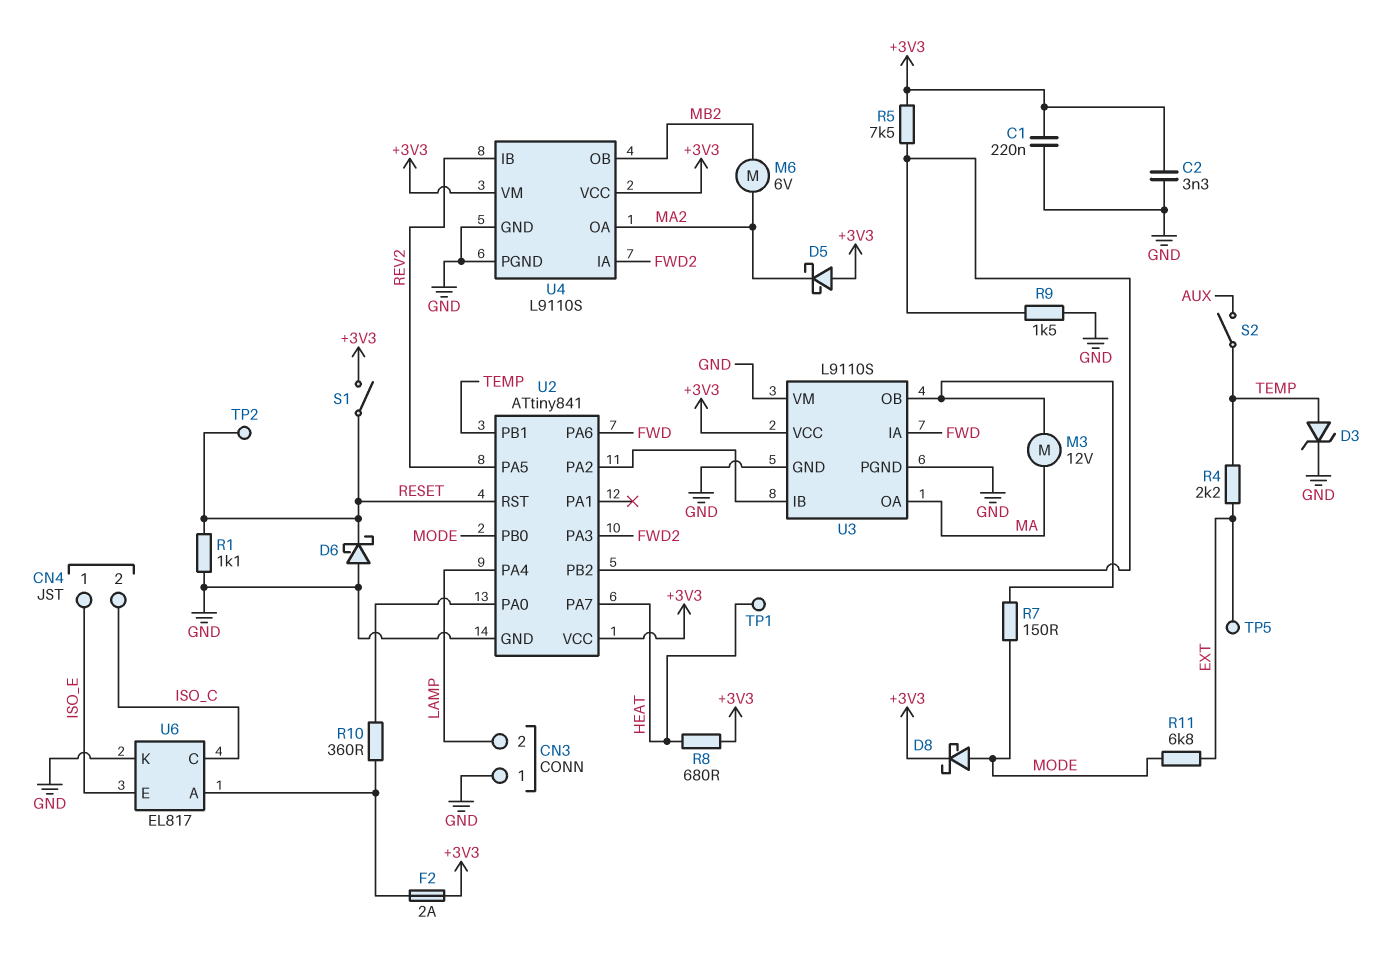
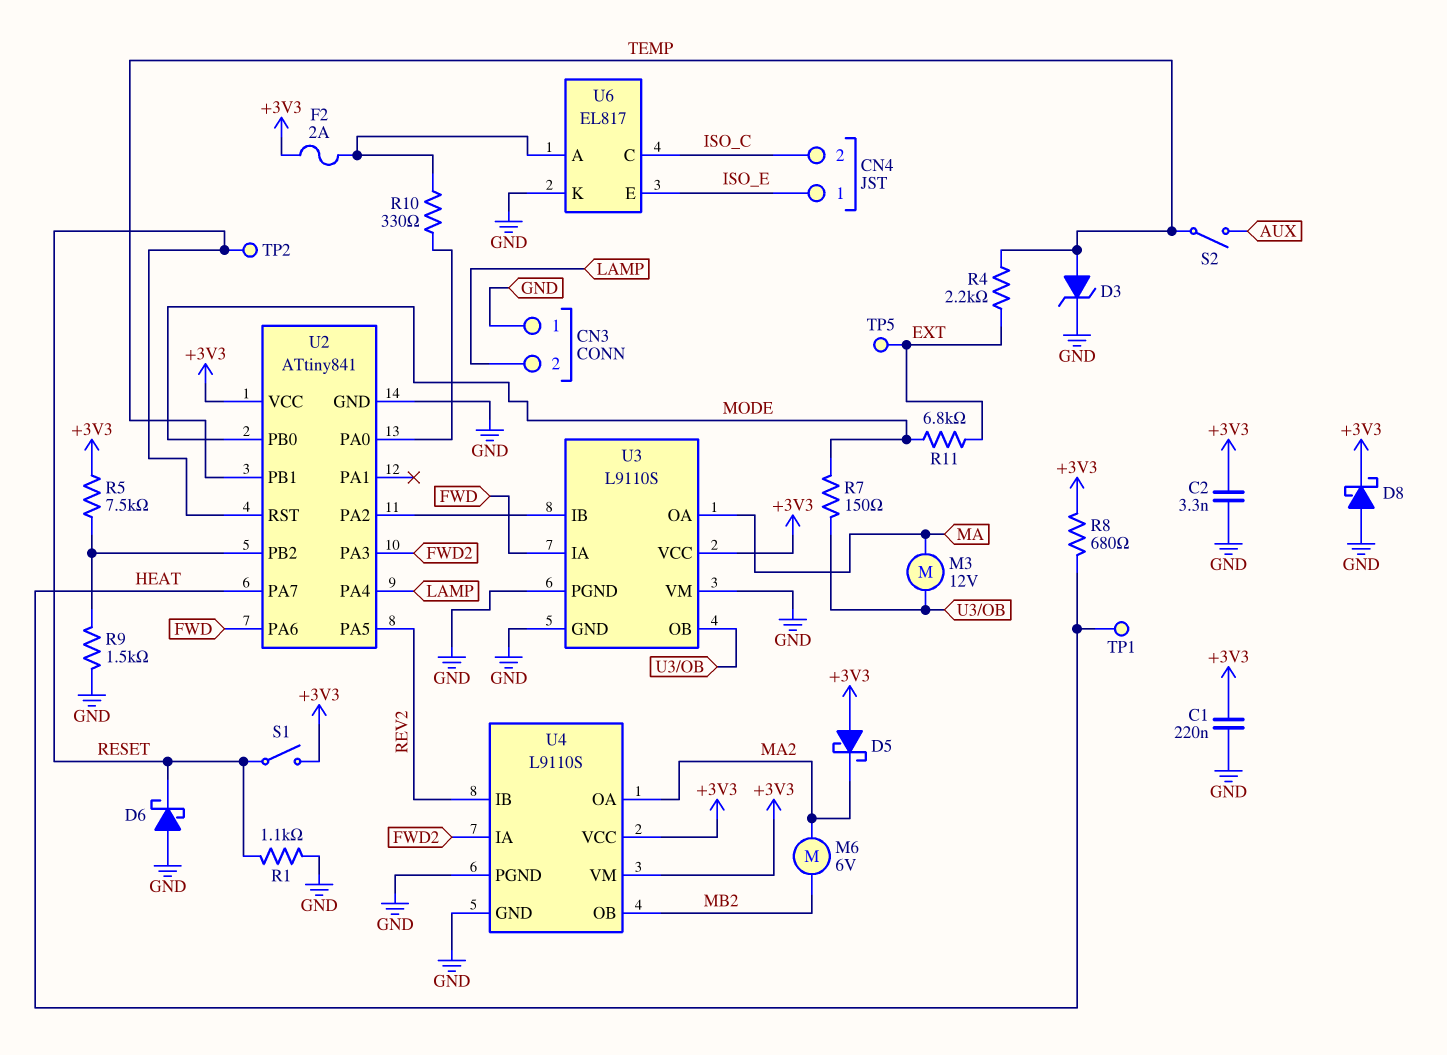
D8: schottky (A MODE, K +3V3) -> schottky (A GND, K +3V3)
R10: 360 (U2/PA0, U6/A) -> 330 (U2/PA0, U6/A)

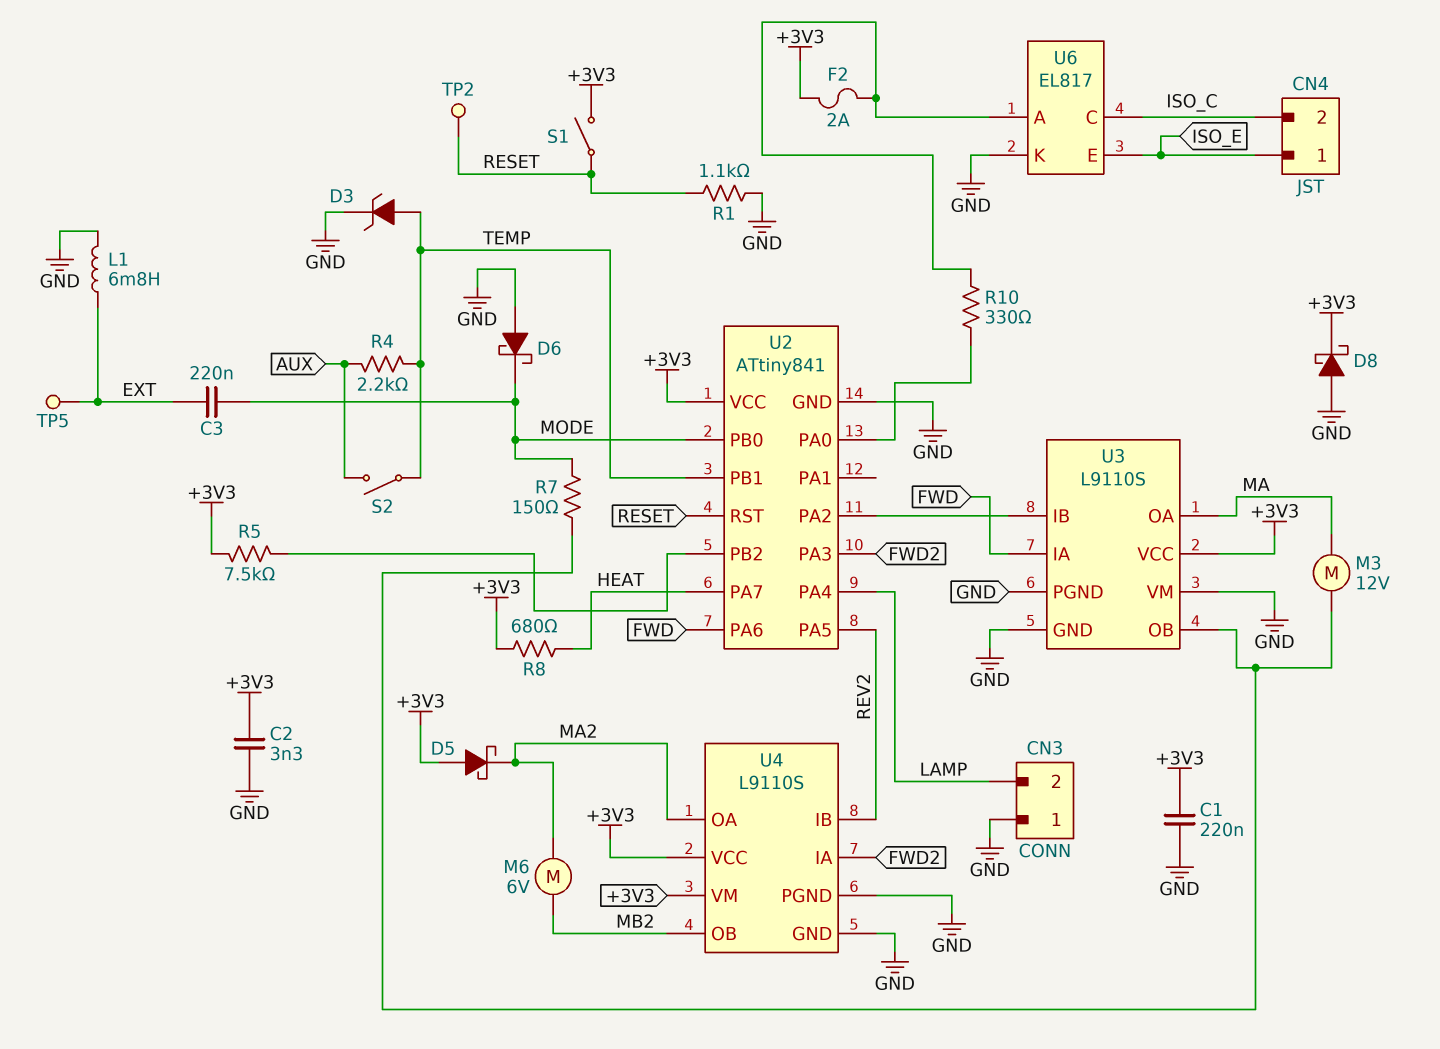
C3: none -> 220nF (EXT, MODE)
D6: schottky (A GND, K RESET) -> schottky (A GND, K MODE)
L1: none -> 6.8mH (EXT, GND)
R4: 2.2k (EXT, TEMP) -> 2.2k (AUX, TEMP)
R9: 1.5k (GND, U2/PB2) -> none
R11: 6.8k (EXT, MODE) -> none
TP1: test point (HEAT) -> none

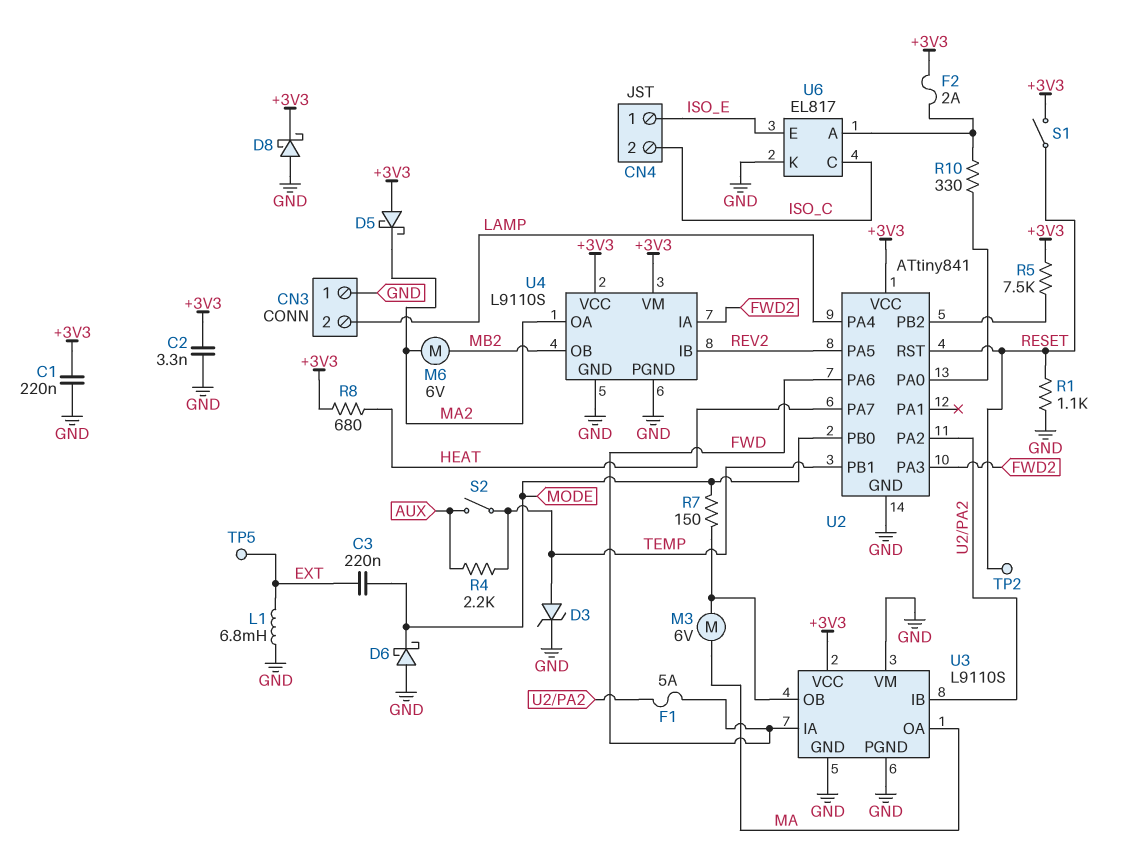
F1: none -> 5A (FWD, U2/PA2)
M3: motor 12V (MA, U3/OB) -> motor 6V (MA, U3/OB)

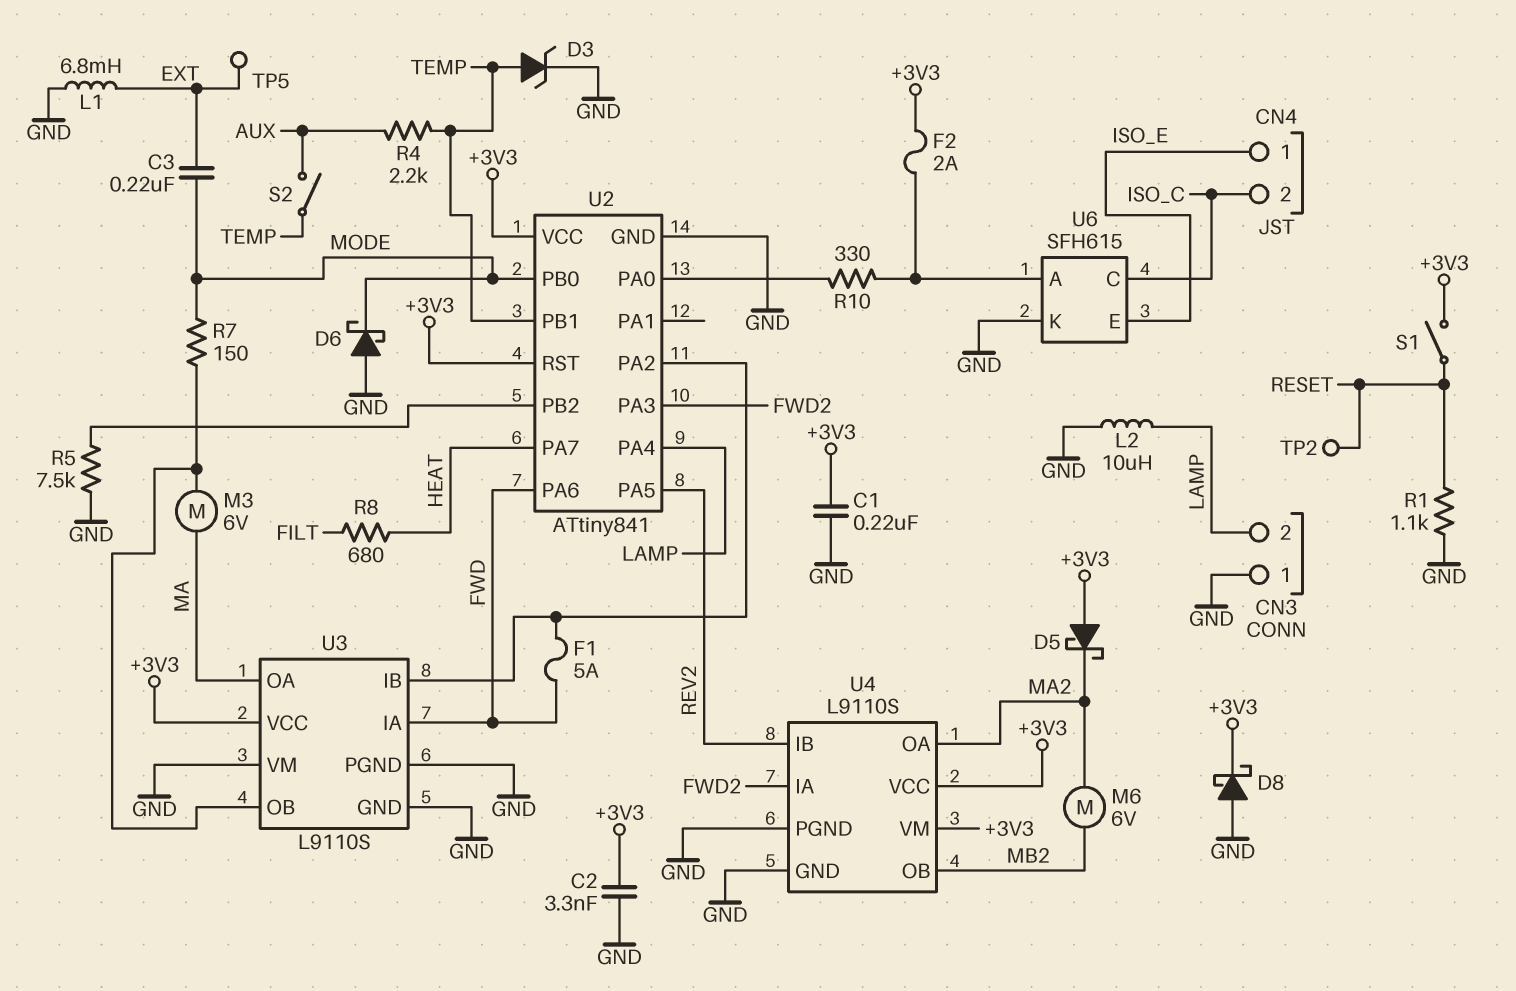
L2: none -> 10uH (GND, LAMP)
R5: 7.5k (+3V3, U2/PB2) -> 7.5k (GND, U2/PB2)
R8: 680 (+3V3, HEAT) -> 680 (FILT, HEAT)
U2 pin RST: RESET -> +3V3
U6: EL817 -> SFH615

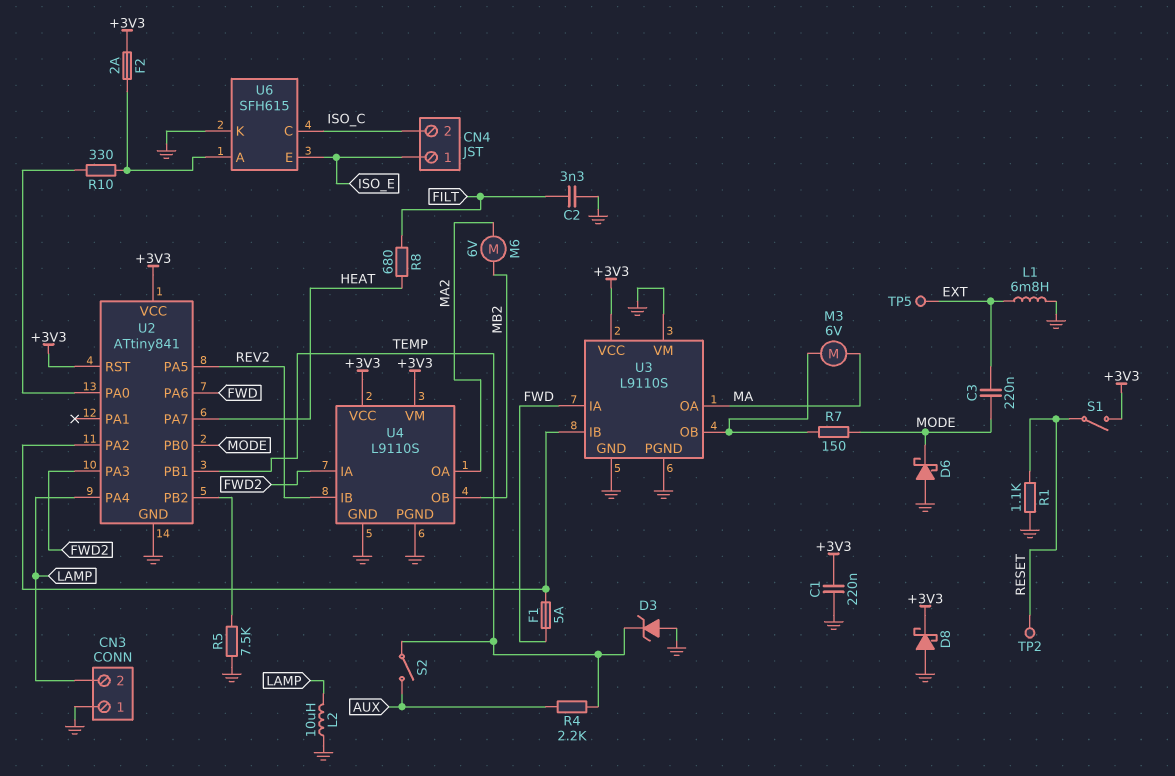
C2: 3.3nF (+3V3, GND) -> 3.3nF (FILT, GND)
D3: zener (A TEMP, K GND) -> zener (A GND, K TEMP)
D5: schottky (A +3V3, K MA2) -> none

